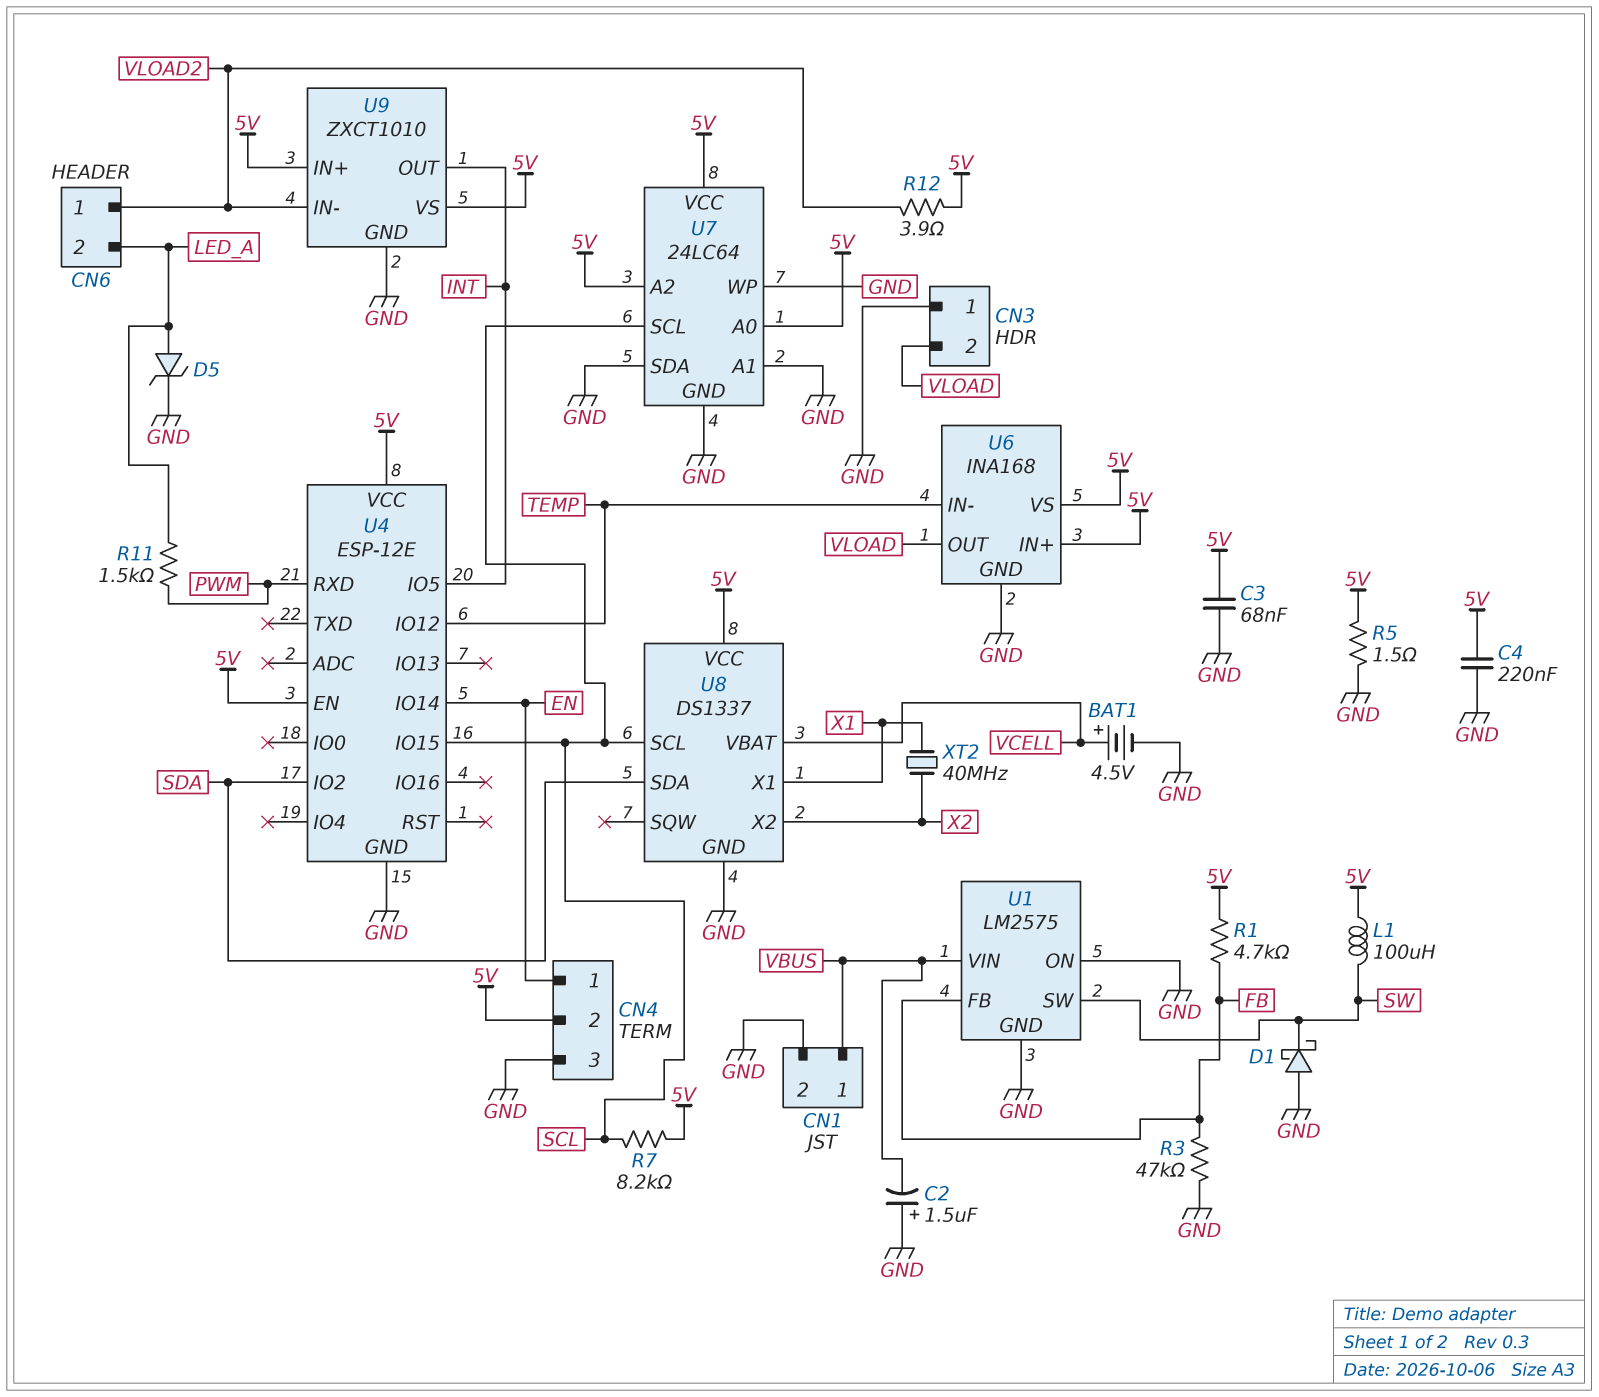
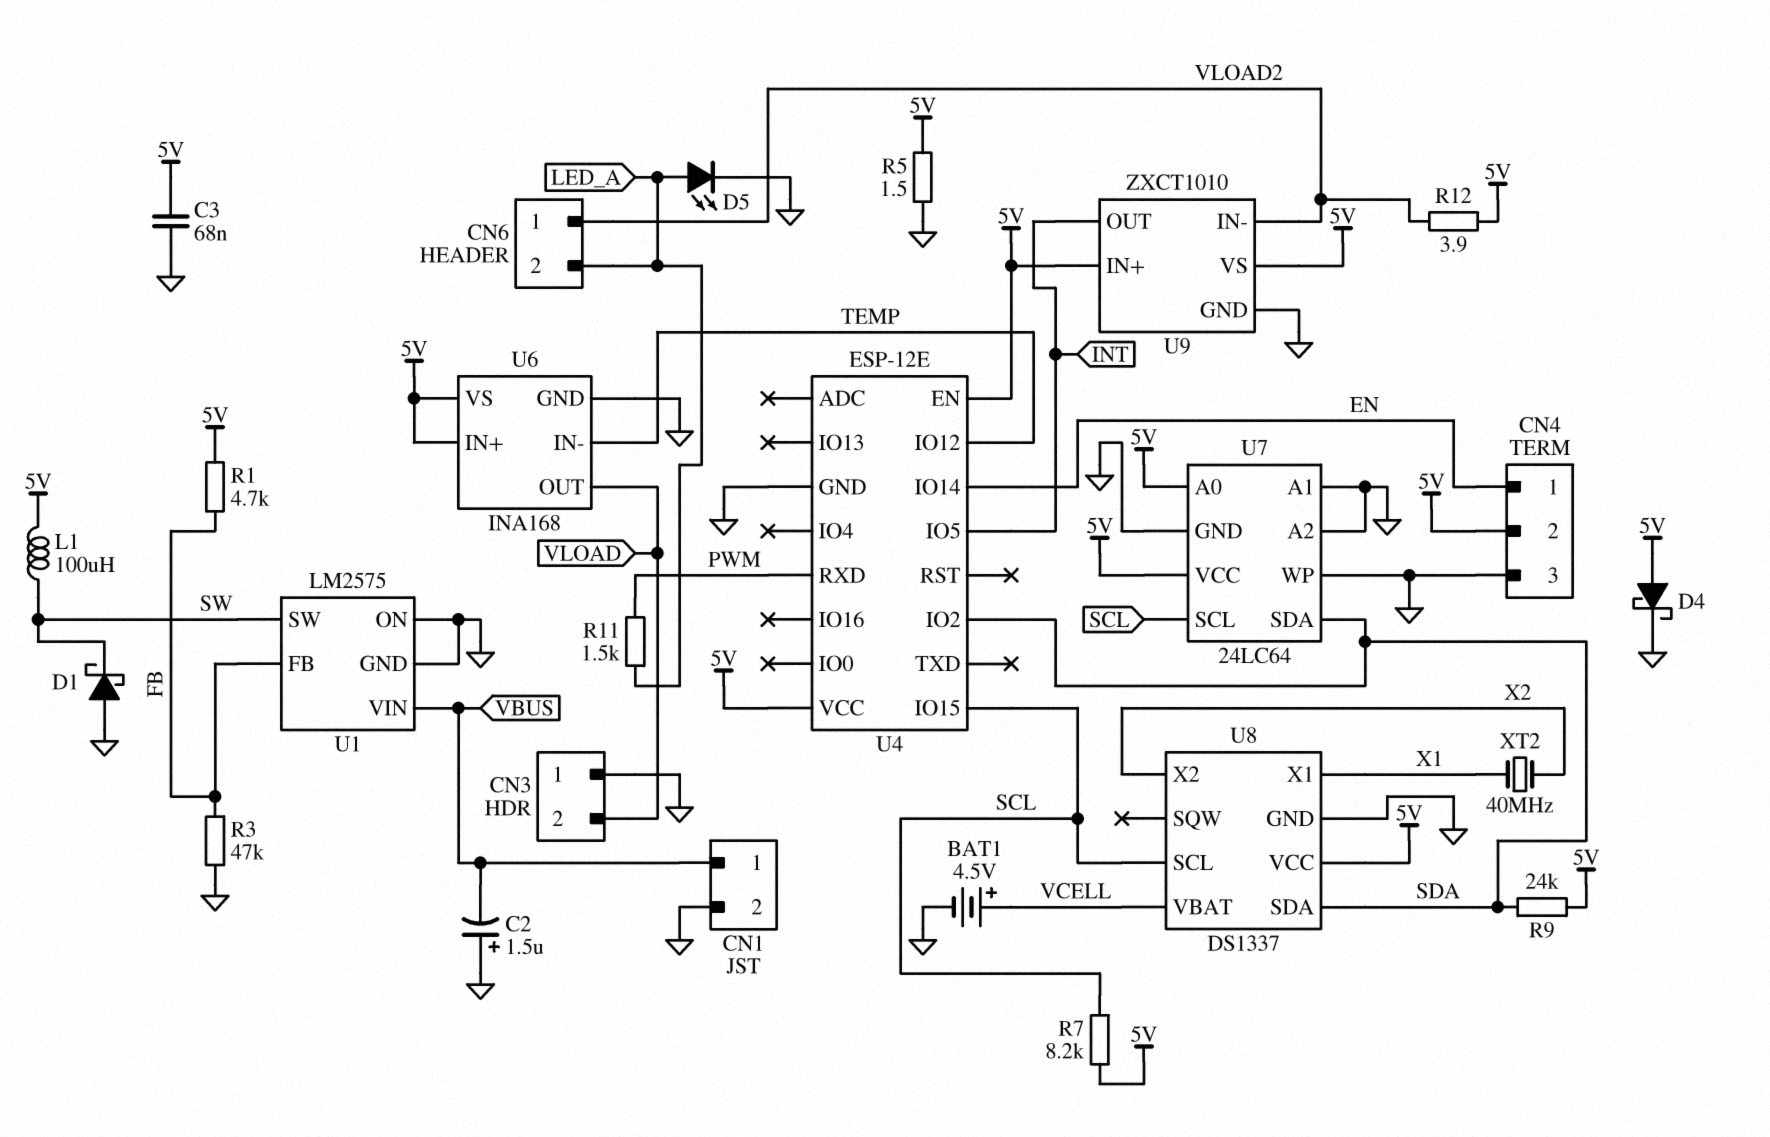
C4: 220nF (5V, GND) -> none
D4: none -> schottky (A 5V, K GND)
D5: zener (A LED_A, K GND) -> LED (A LED_A, K GND)
R9: none -> 24k (5V, SDA)
U7 pin A2: 5V -> GND
U7 pin SDA: GND -> SDA

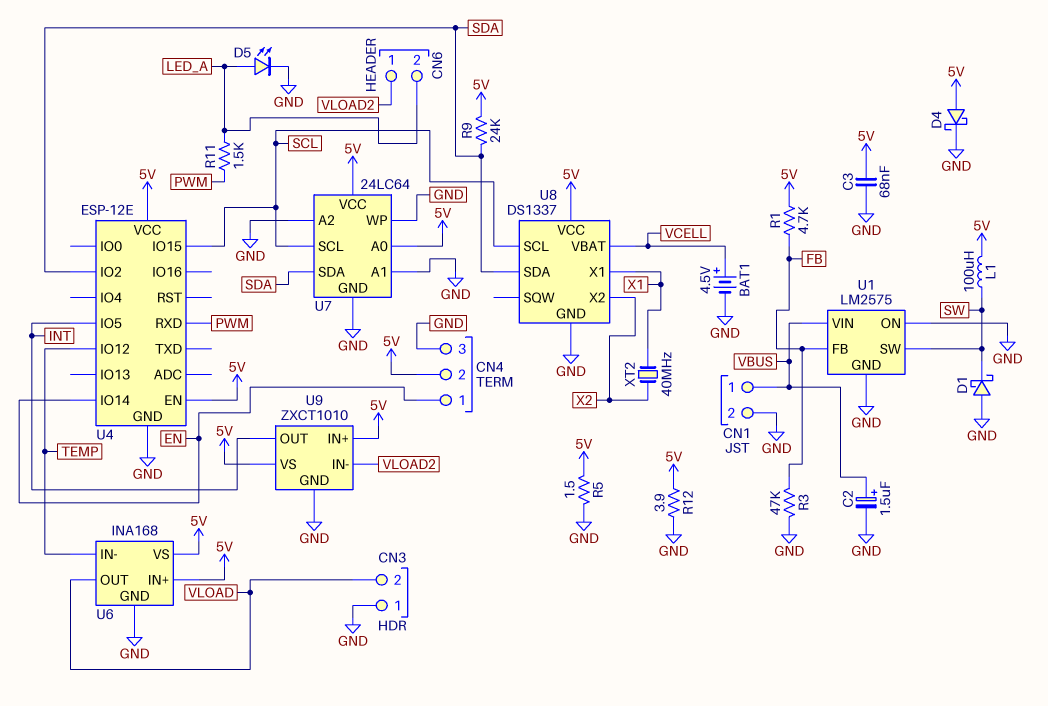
C2: 1.5uF (plus GND, minus VBUS) -> 1.5uF (plus VBUS, minus GND)
R7: 8.2k (5V, SCL) -> none
R12: 3.9 (5V, VLOAD2) -> 3.9 (5V, GND)

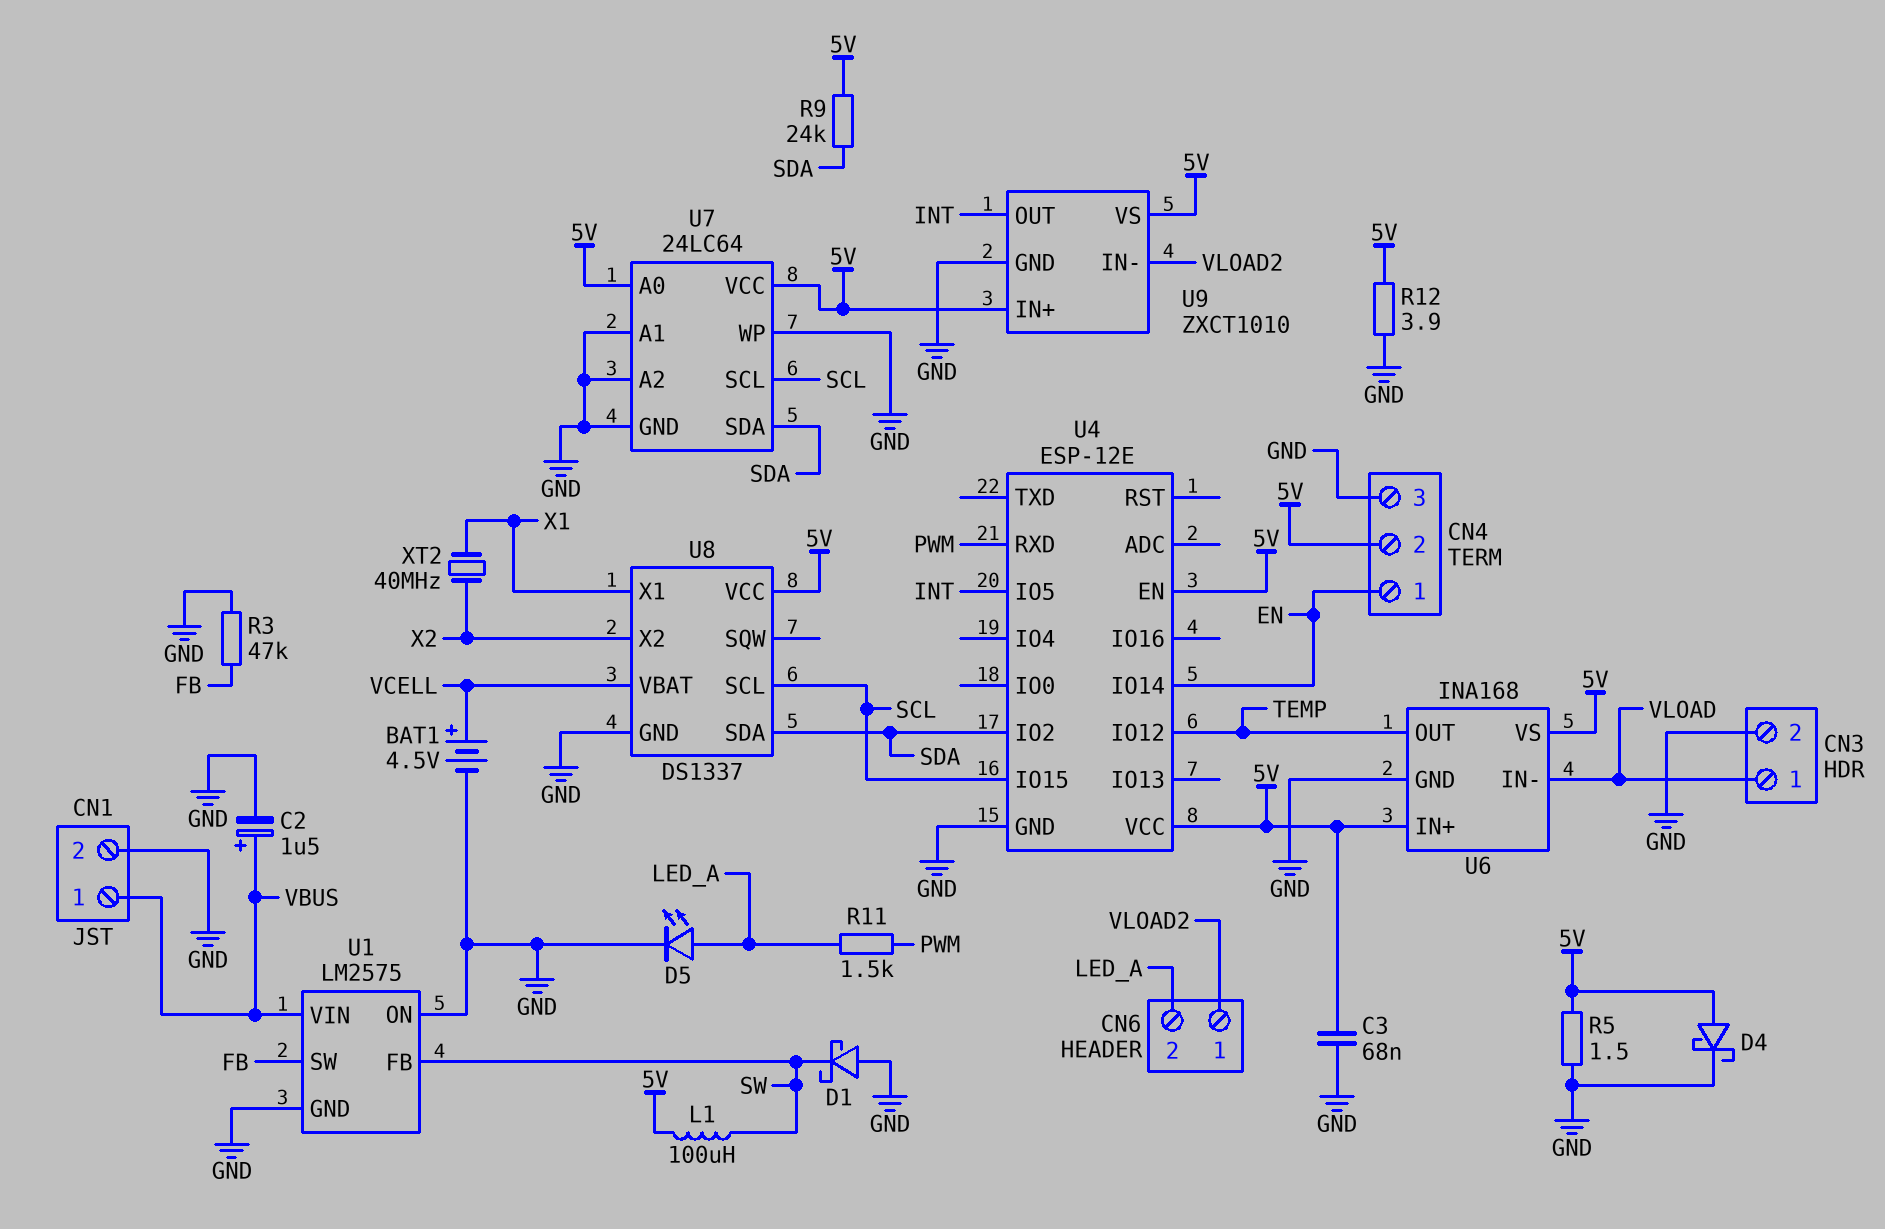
CN3 pin 1: GND -> VLOAD
CN3 pin 2: VLOAD -> GND
R1: 4.7k (5V, FB) -> none
U1 pin FB: FB -> SW
U1 pin SW: SW -> FB
U6 pin IN-: TEMP -> VLOAD
U6 pin OUT: VLOAD -> TEMP

